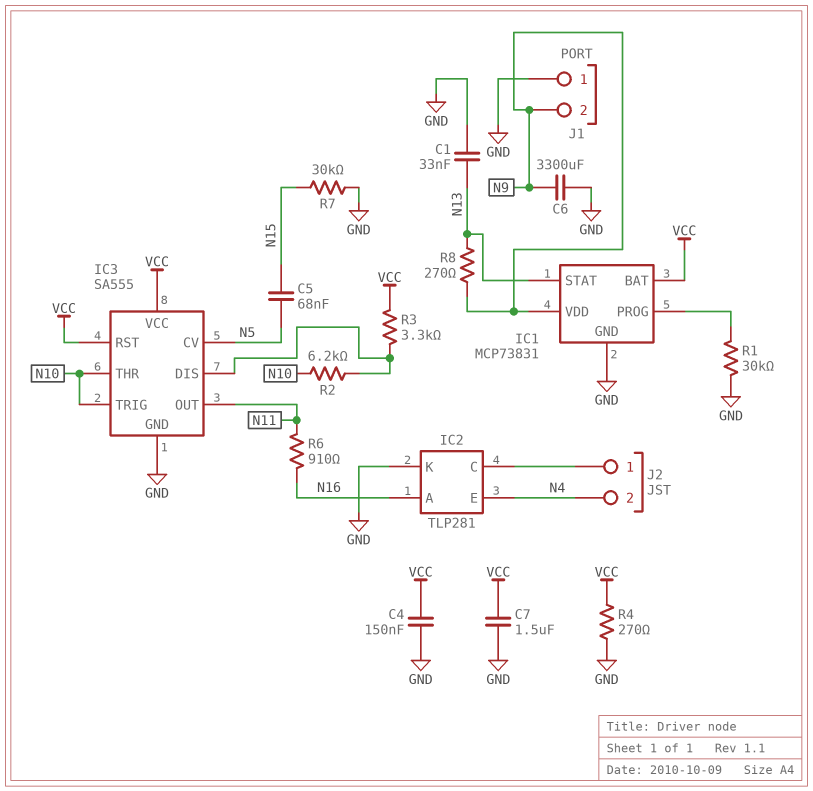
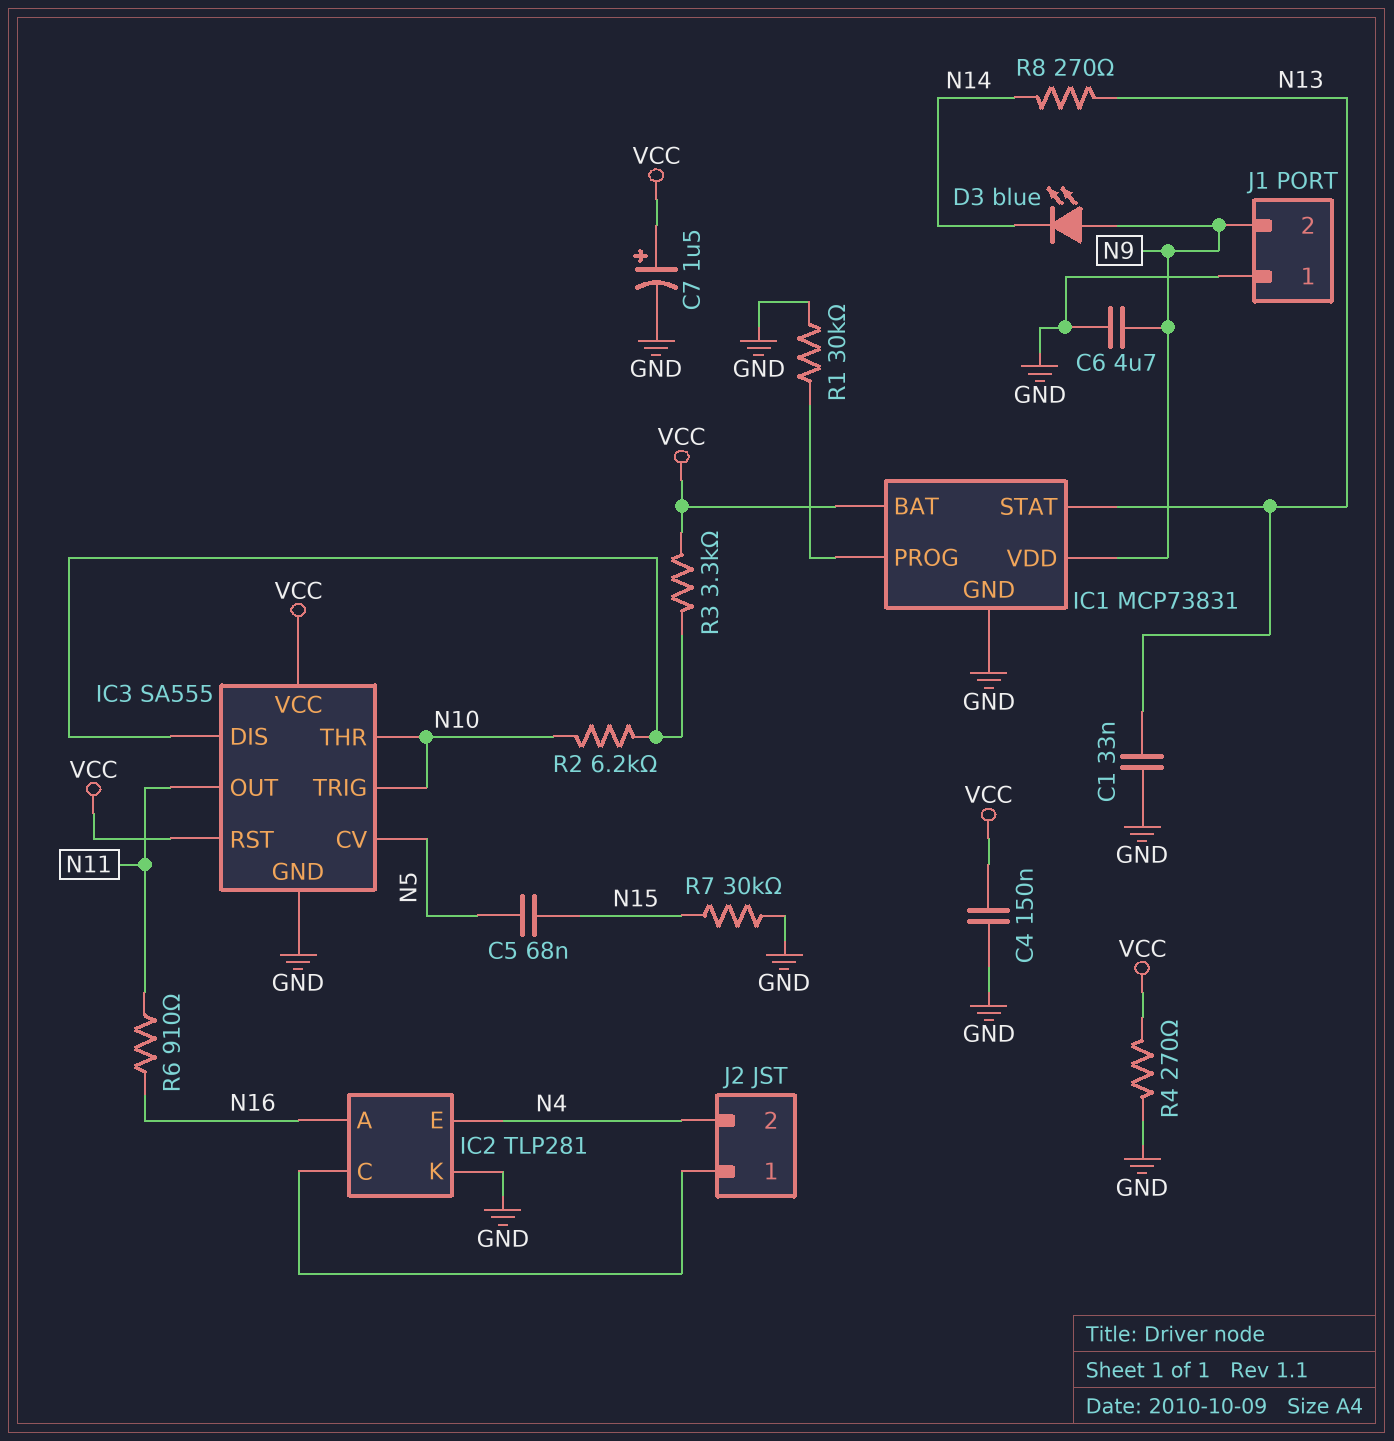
C6: 3300uF (GND, N9) -> 4.7uF (GND, N9)
C7: 1.5uF (GND, VCC) -> 1.5uF (plus VCC, minus GND)
D3: none -> LED blue (A N9, K N14)
R8: 270 (N9, N13) -> 270 (N13, N14)

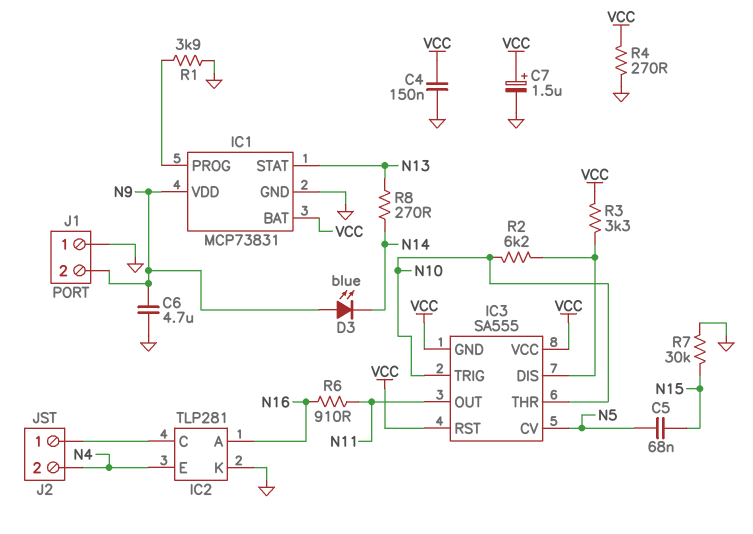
C1: 33nF (GND, N13) -> none
IC3 pin GND: GND -> VCC
R1: 30k (GND, IC1/PROG) -> 3.9k (GND, IC1/PROG)

